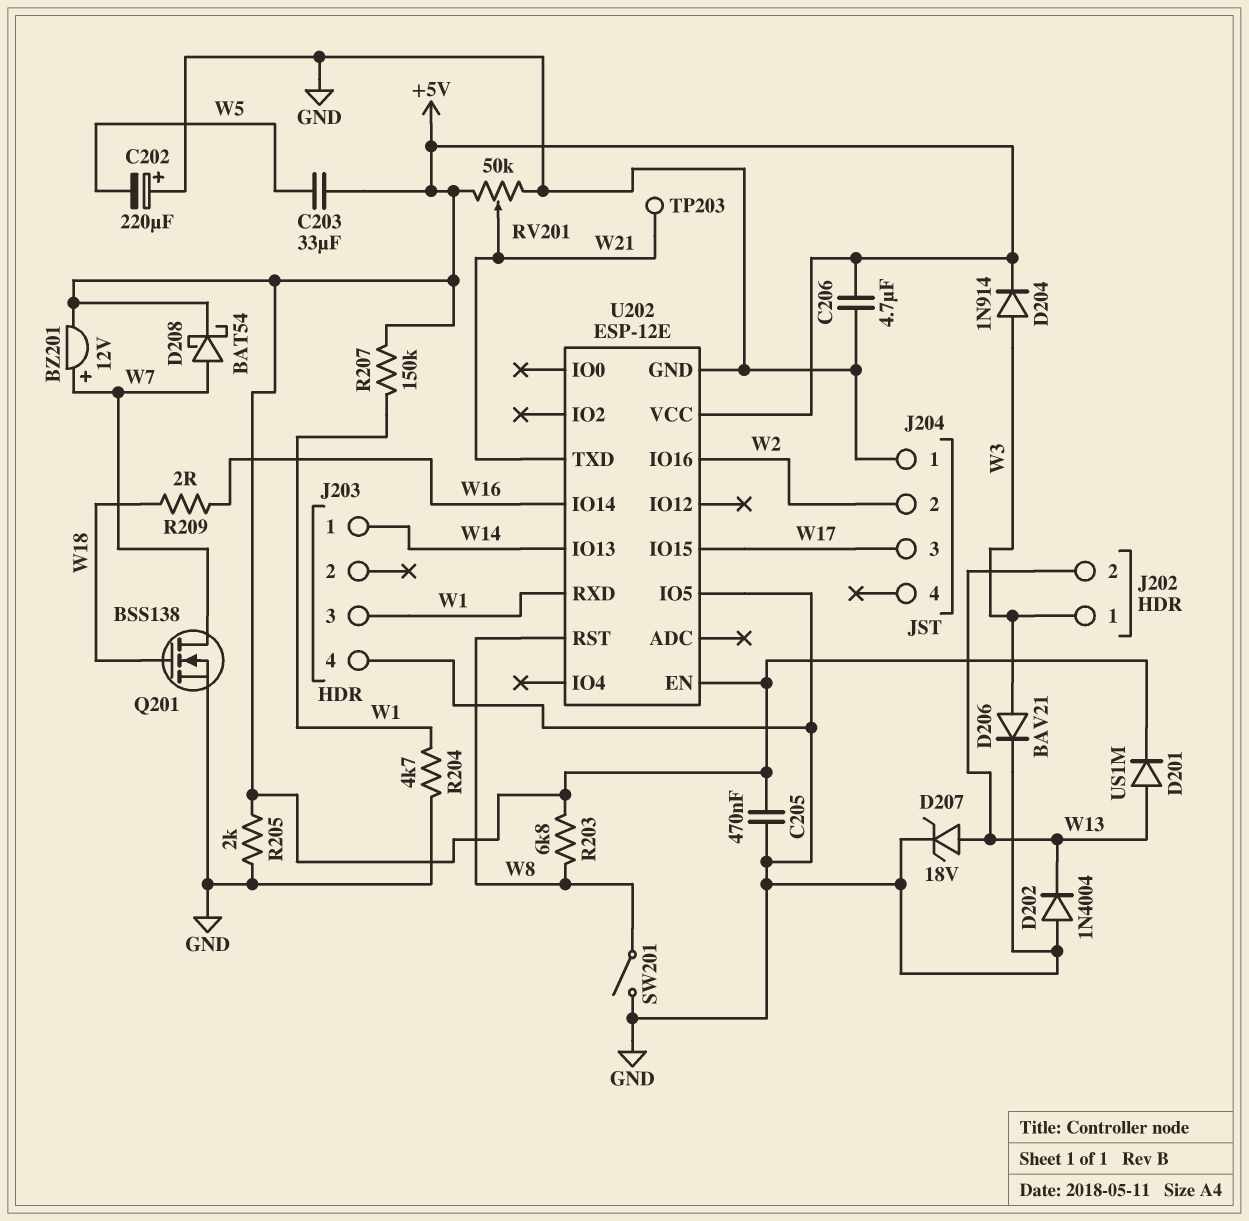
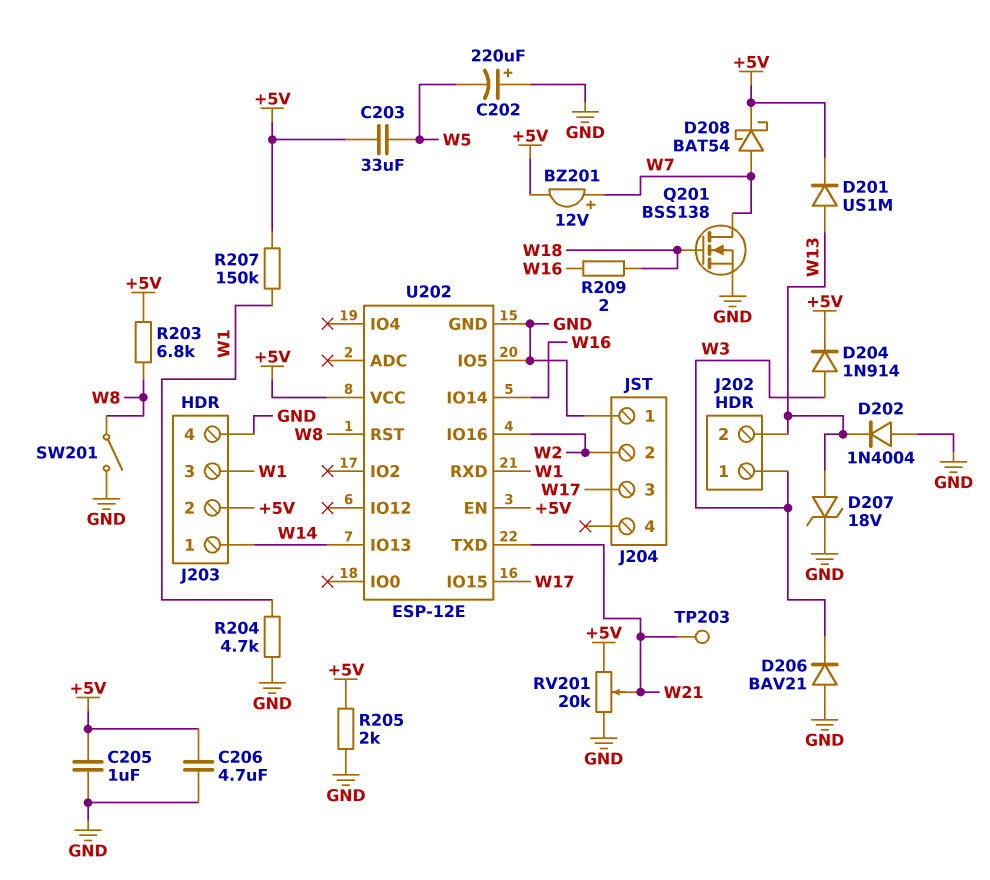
C205: 470nF (+5V, GND) -> 1uF (+5V, GND)
D206: diode BAV21 (A W3, K GND) -> diode BAV21 (A GND, K W3)
J203 pin 2: none -> +5V
RV201: 50k (+5V, GND, wiper W21) -> 20k (+5V, GND, wiper W21)

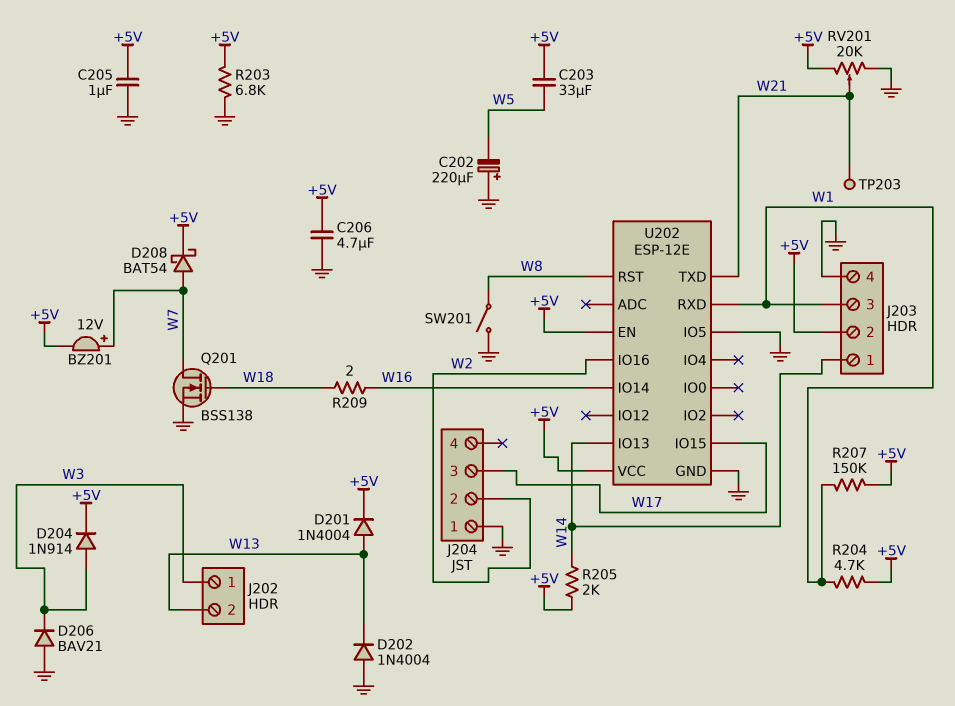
D201: diode US1M (A W13, K +5V) -> diode 1N4004 (A W13, K +5V)
D207: zener 18V (A W13, K GND) -> none
R203: 6.8k (+5V, W8) -> 6.8k (+5V, GND)
R204: 4.7k (GND, W1) -> 4.7k (+5V, W1)
R205: 2k (+5V, GND) -> 2k (+5V, W14)

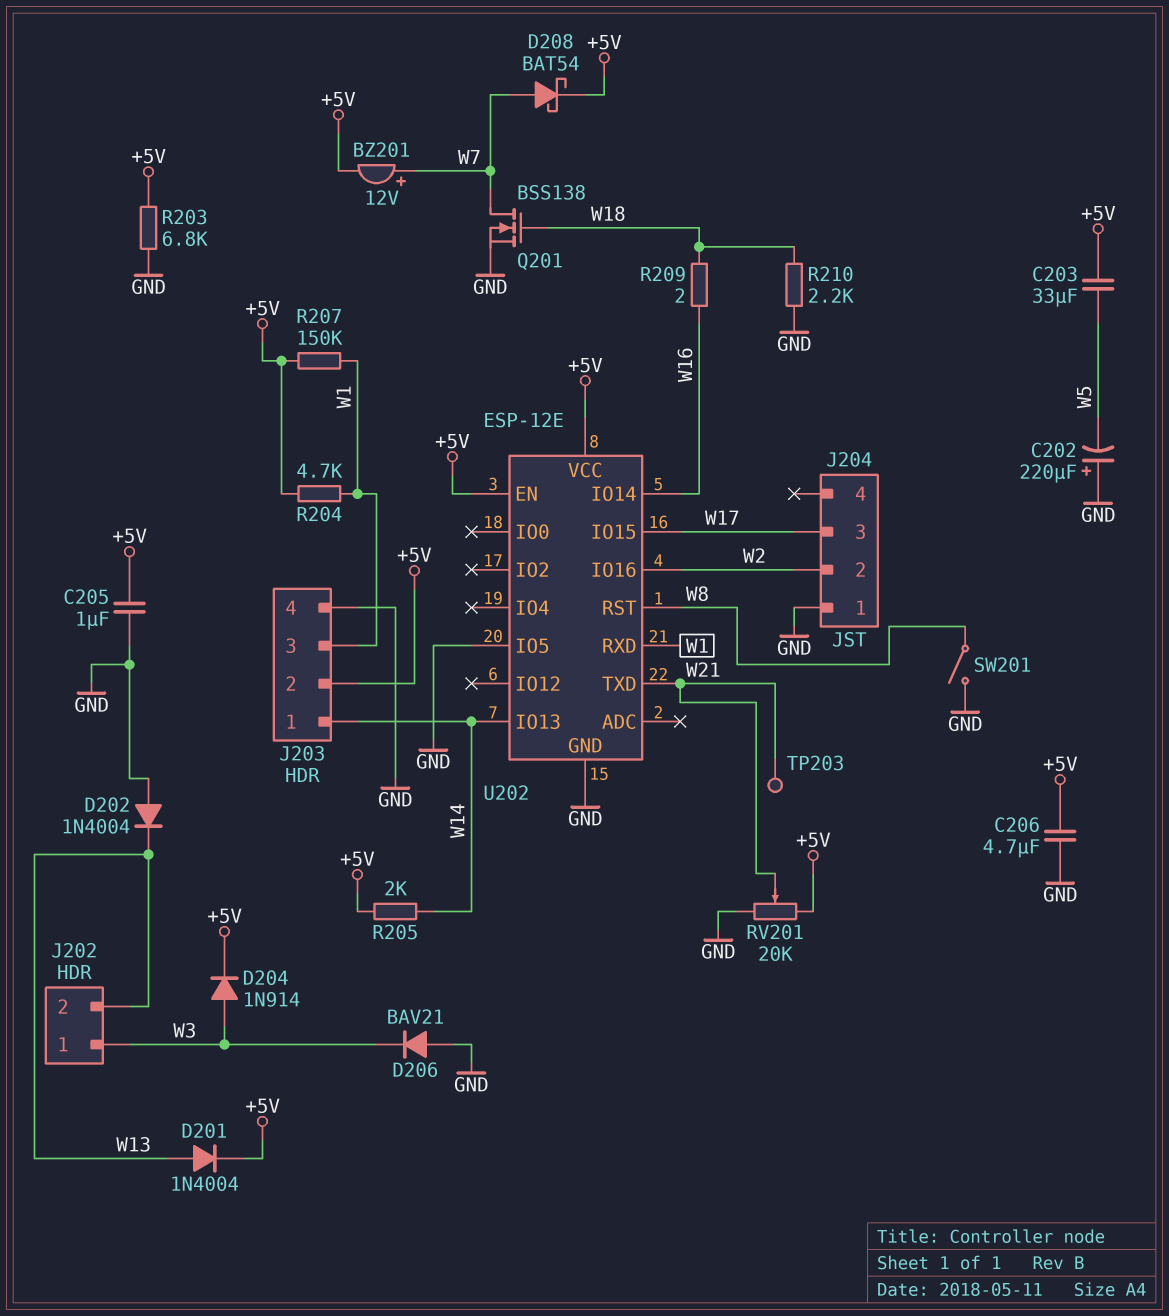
R210: none -> 2.2k (GND, W18)

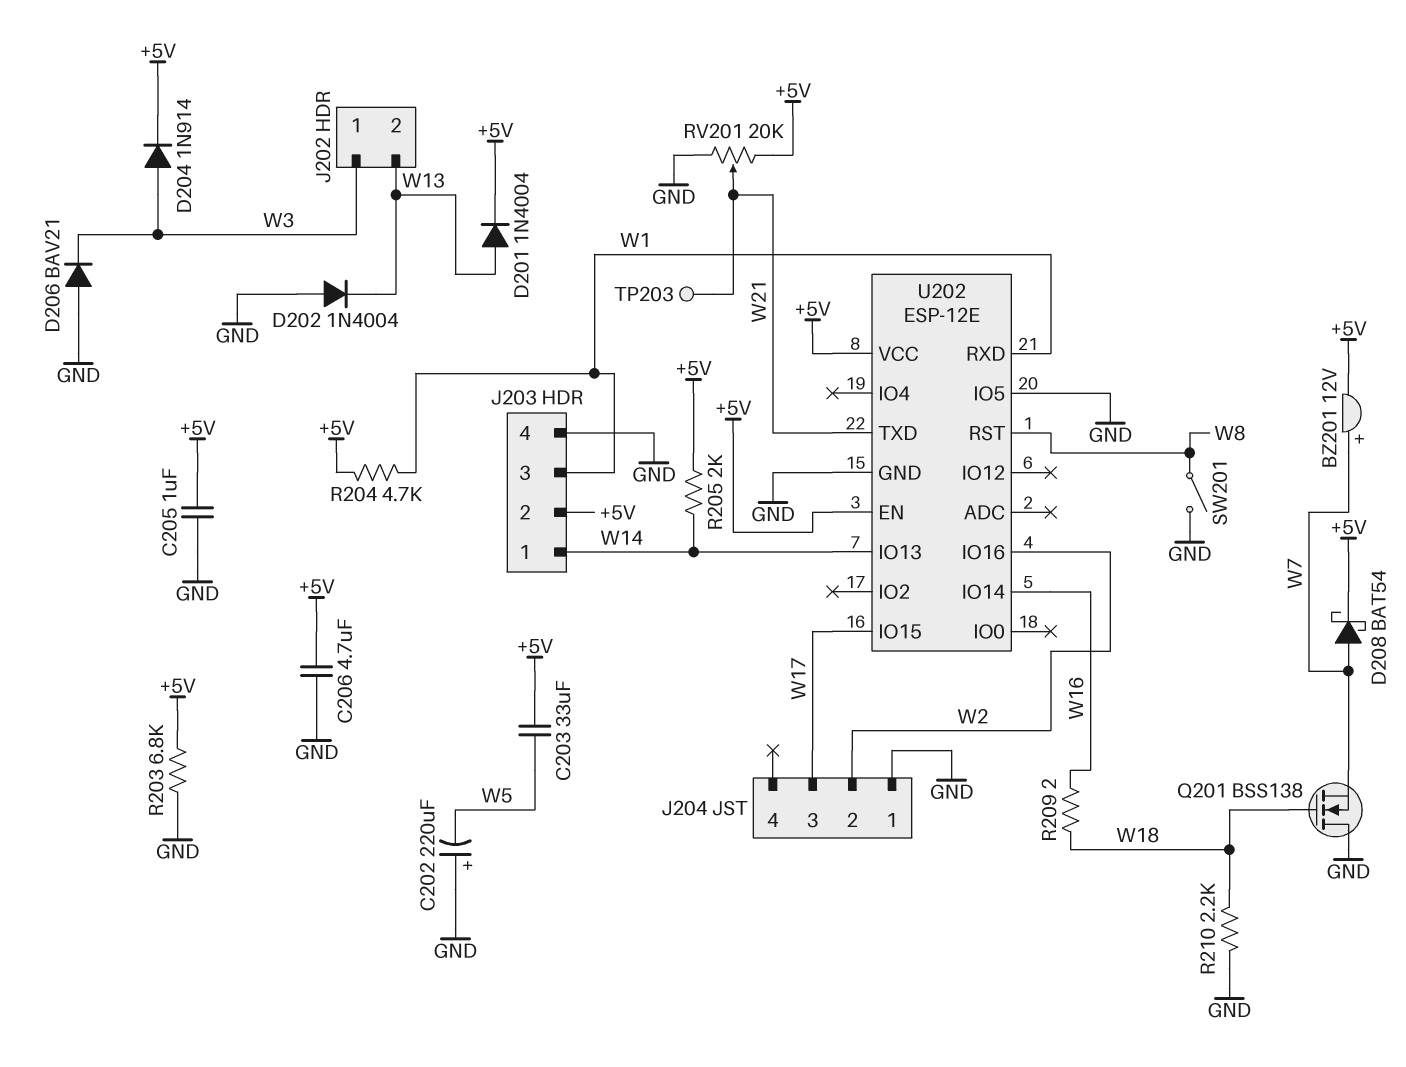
Q201: NMOS BSS138 (G W18, D W7, S GND) -> NMOS BSS138 (G W18, D GND, S W7)
R207: 150k (+5V, W1) -> none

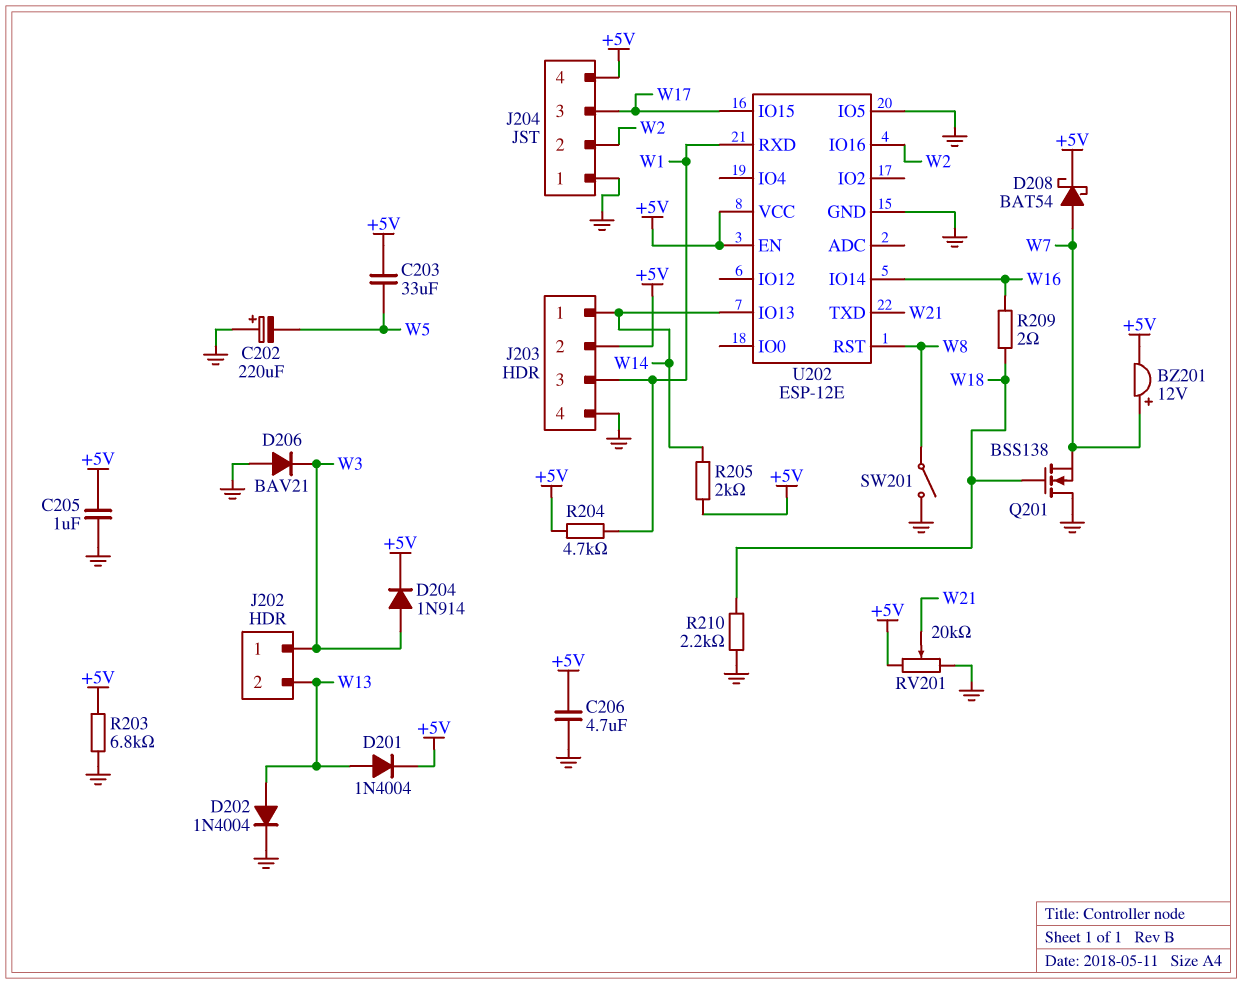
D202: diode 1N4004 (A GND, K W13) -> diode 1N4004 (A W13, K GND)
J204 pin 4: none -> +5V
TP203: test point (W21) -> none

